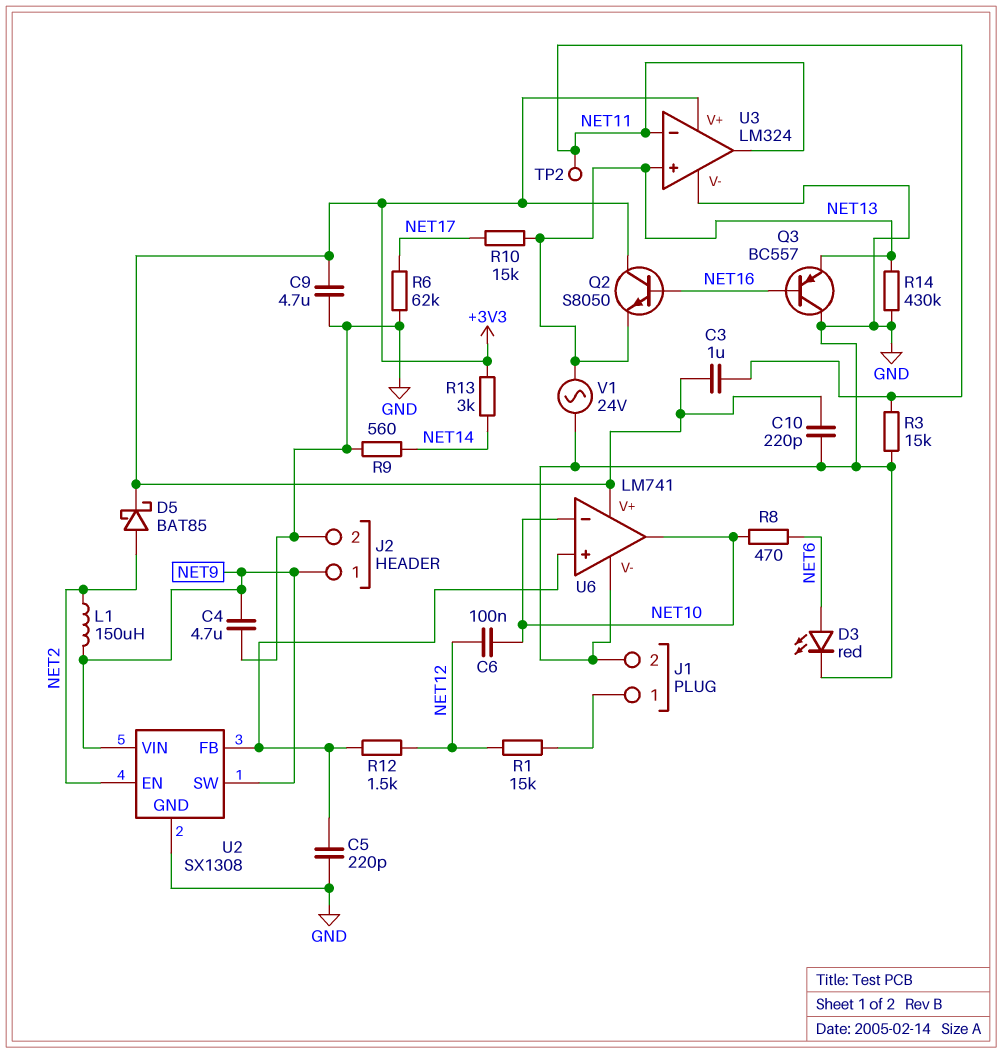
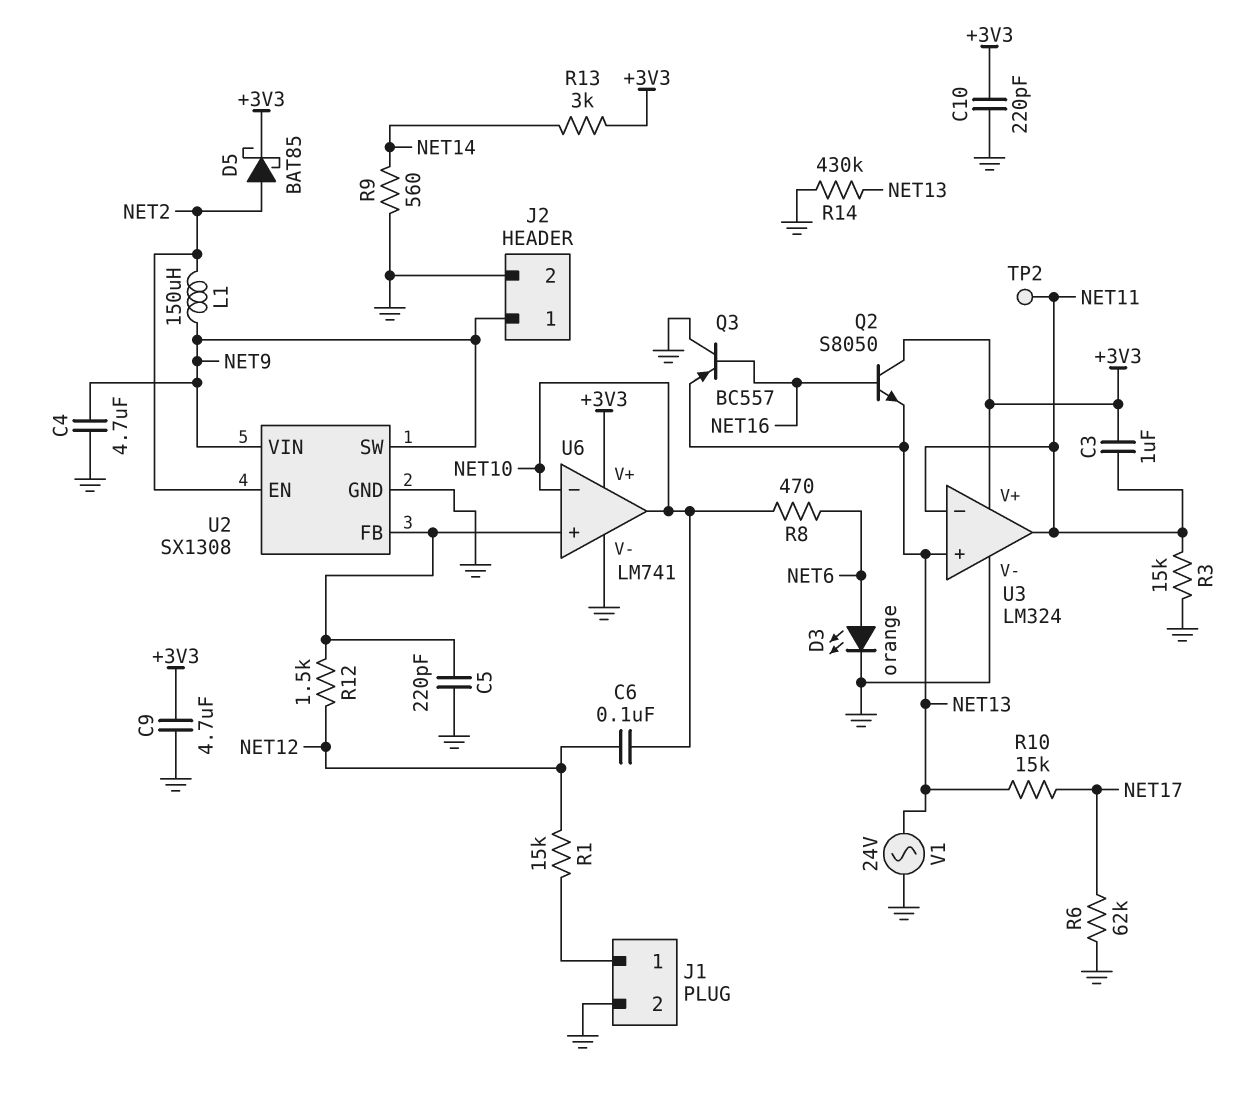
D3: LED red (A NET6, K GND) -> LED orange (A NET6, K GND)

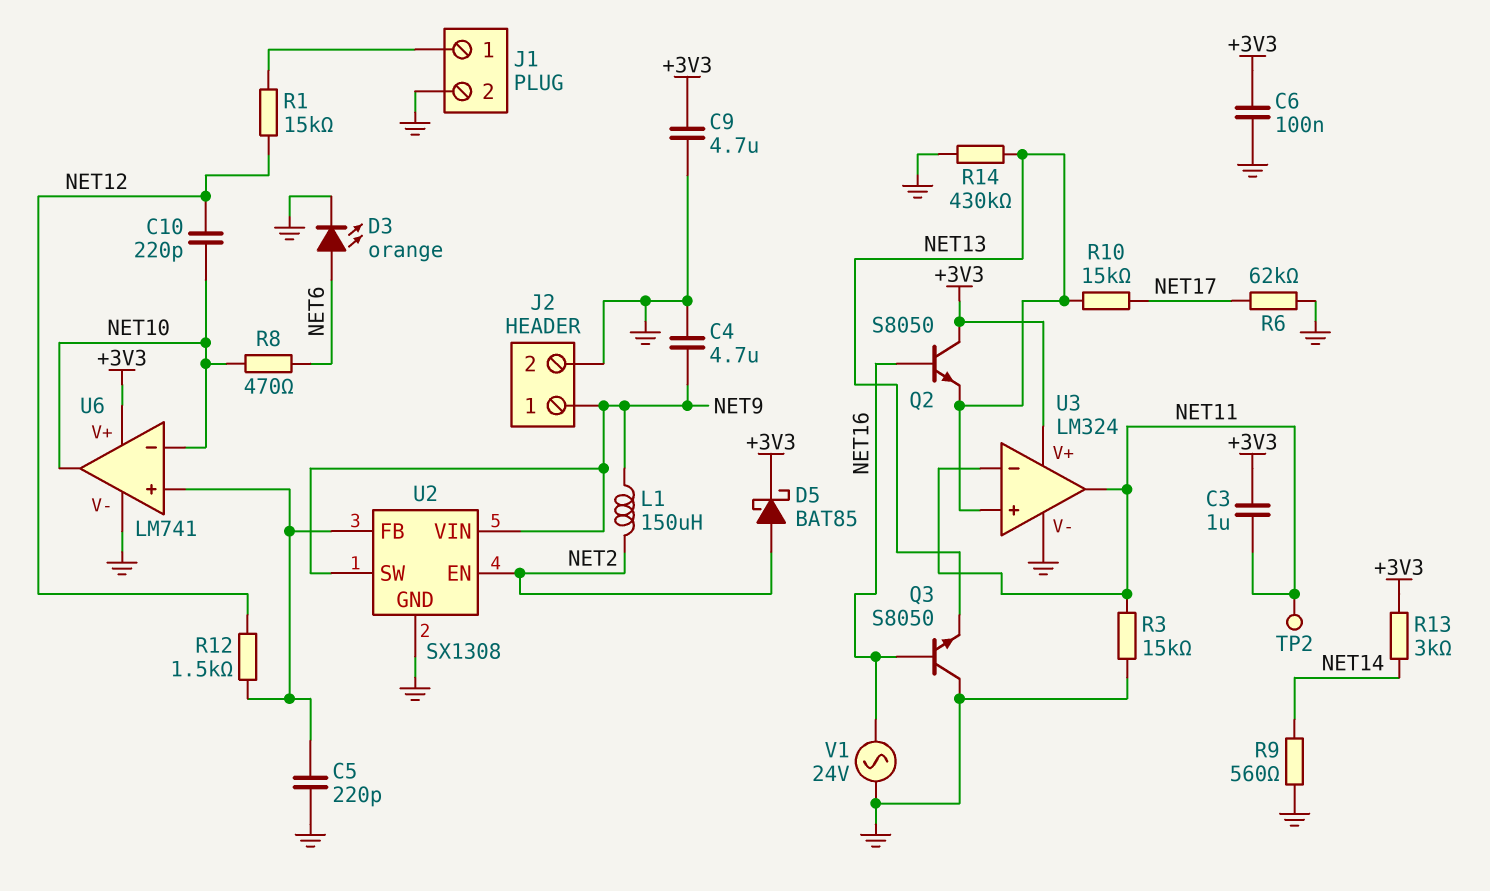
C6: 100nF (NET10, NET12) -> 100nF (+3V3, GND)
C10: 220pF (+3V3, GND) -> 220pF (NET10, NET12)
Q3: PNP BC557 (B NET16, C GND, E NET13) -> NPN S8050 (B NET16, C GND, E NET13)
V1: AC 24V (GND, NET13) -> AC 24V (GND, NET16)

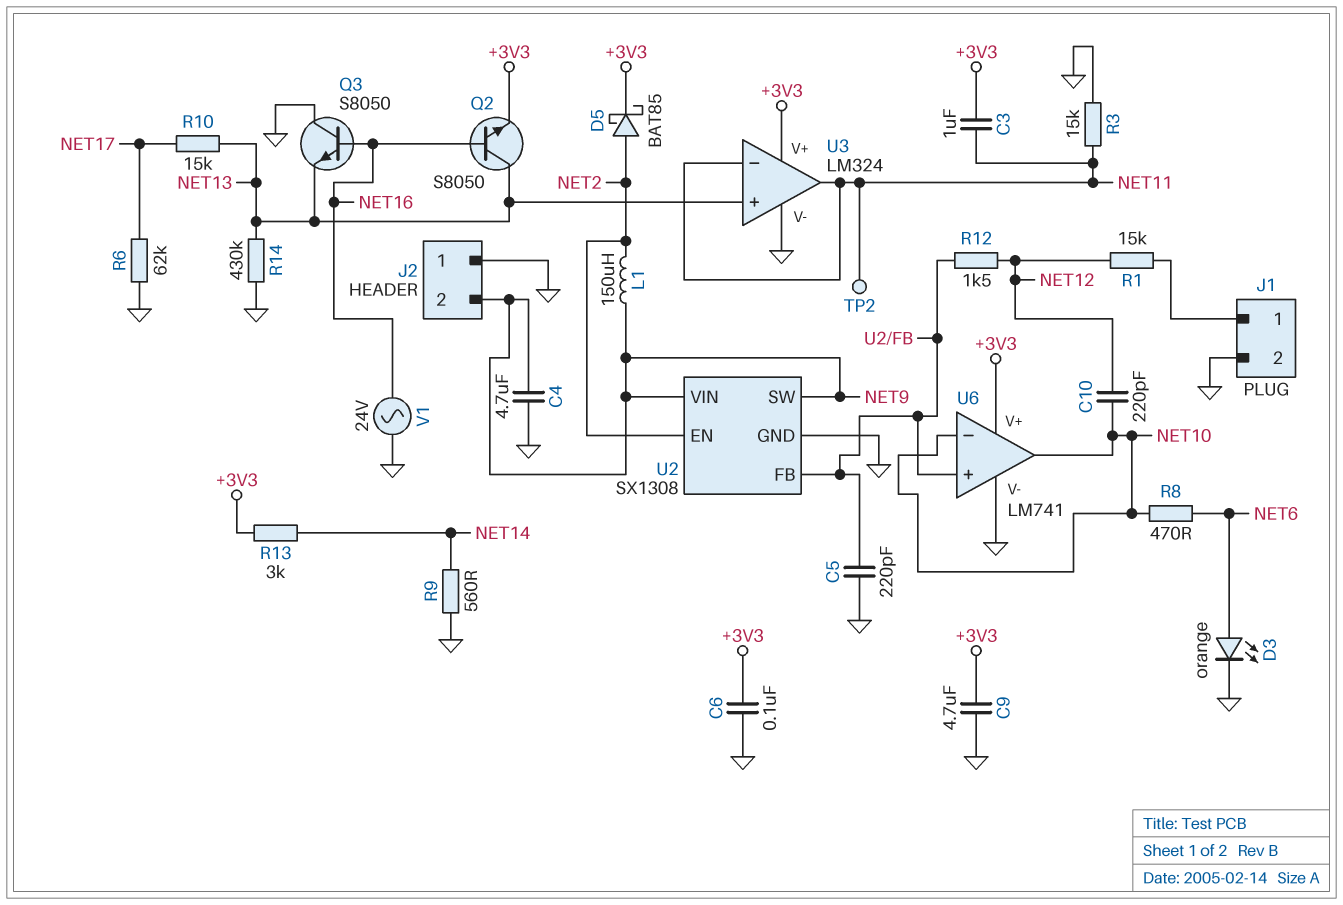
J2 pin 1: NET9 -> GND
J2 pin 2: GND -> NET9
Q2: NPN S8050 (B NET16, C +3V3, E NET13) -> NPN S8050 (B NET16, C NET13, E +3V3)

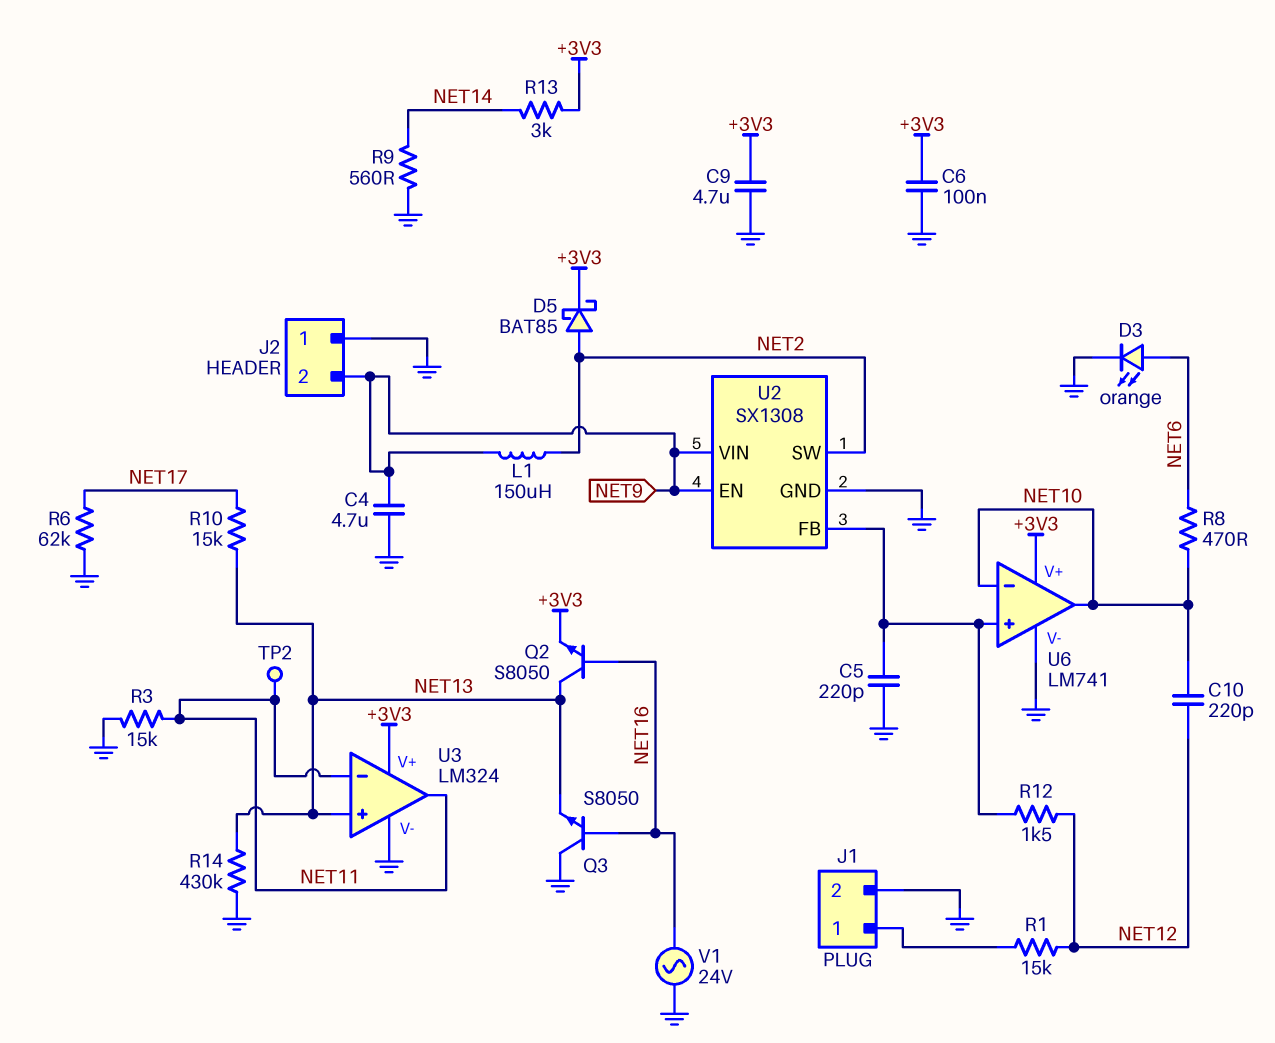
C3: 1uF (+3V3, NET11) -> none
U2 pin EN: NET2 -> NET9
U2 pin SW: NET9 -> NET2

